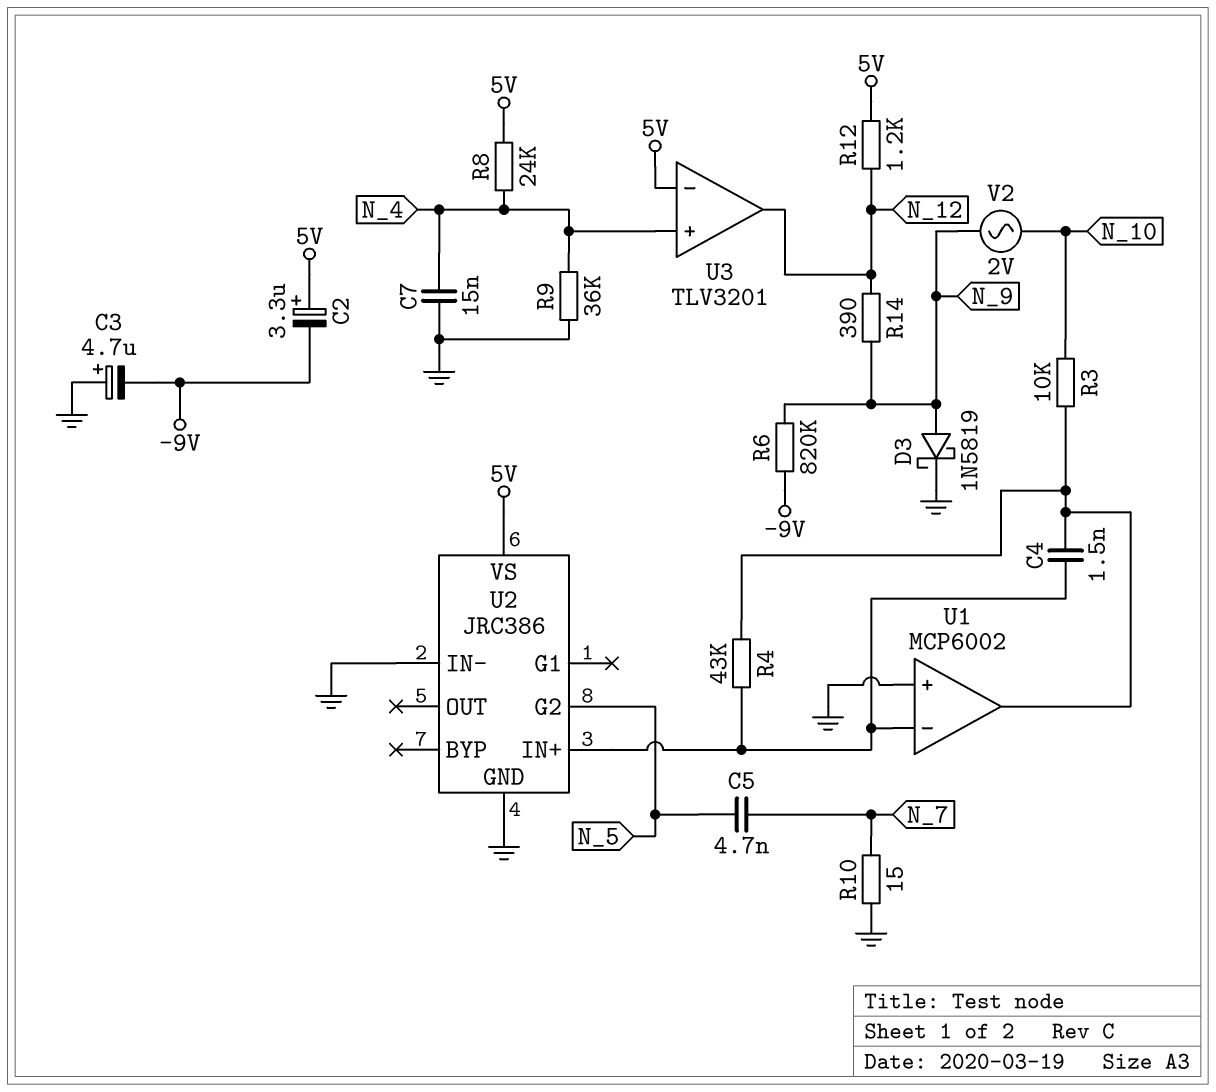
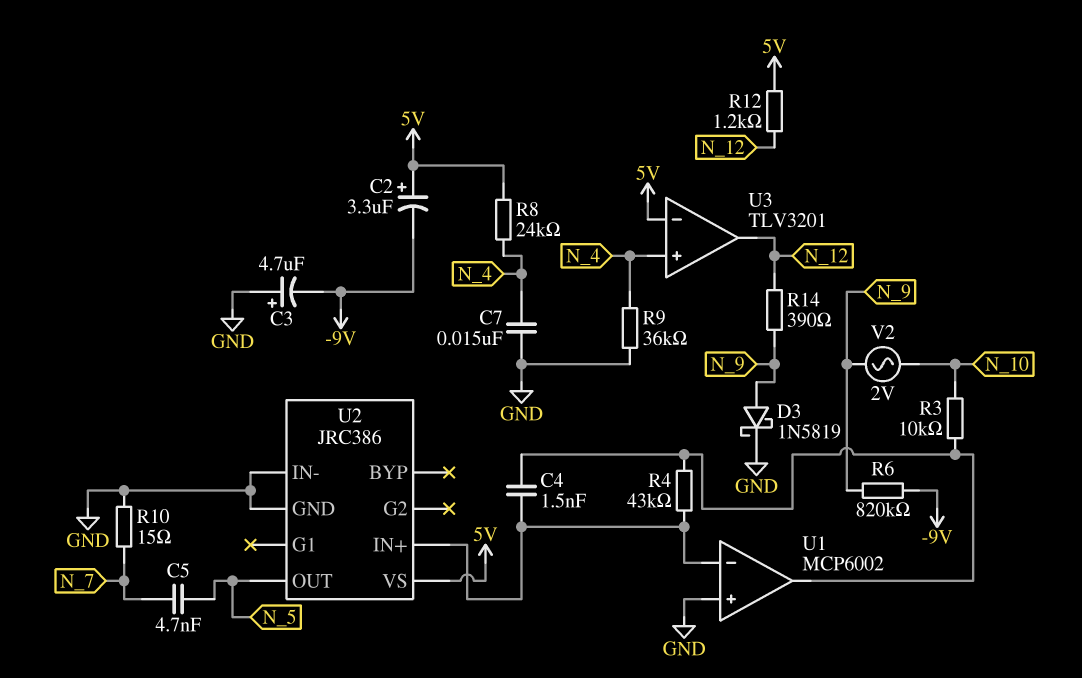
U2 pin G2: N_5 -> none
U2 pin OUT: none -> N_5

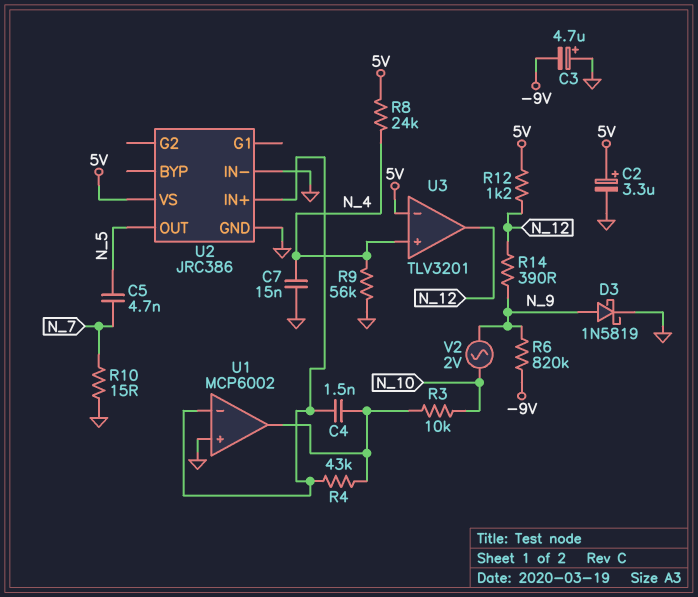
C2: 3.3uF (plus 5V, minus -9V) -> 3.3uF (plus 5V, minus GND)
R9: 36k (GND, N_4) -> 56k (GND, N_4)

